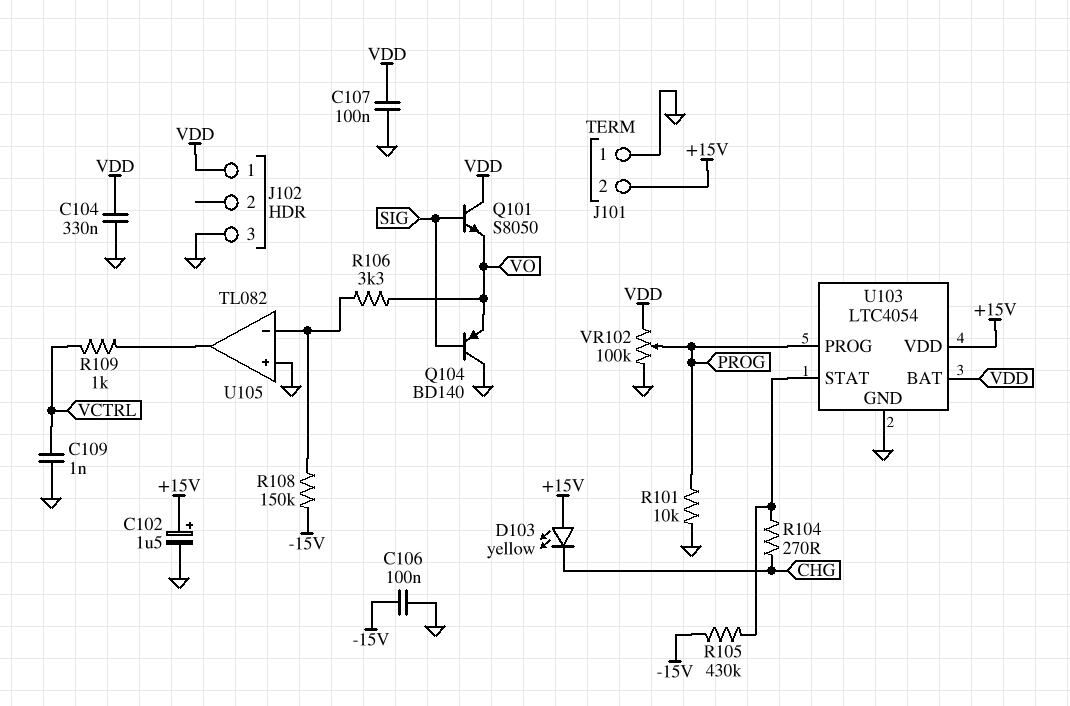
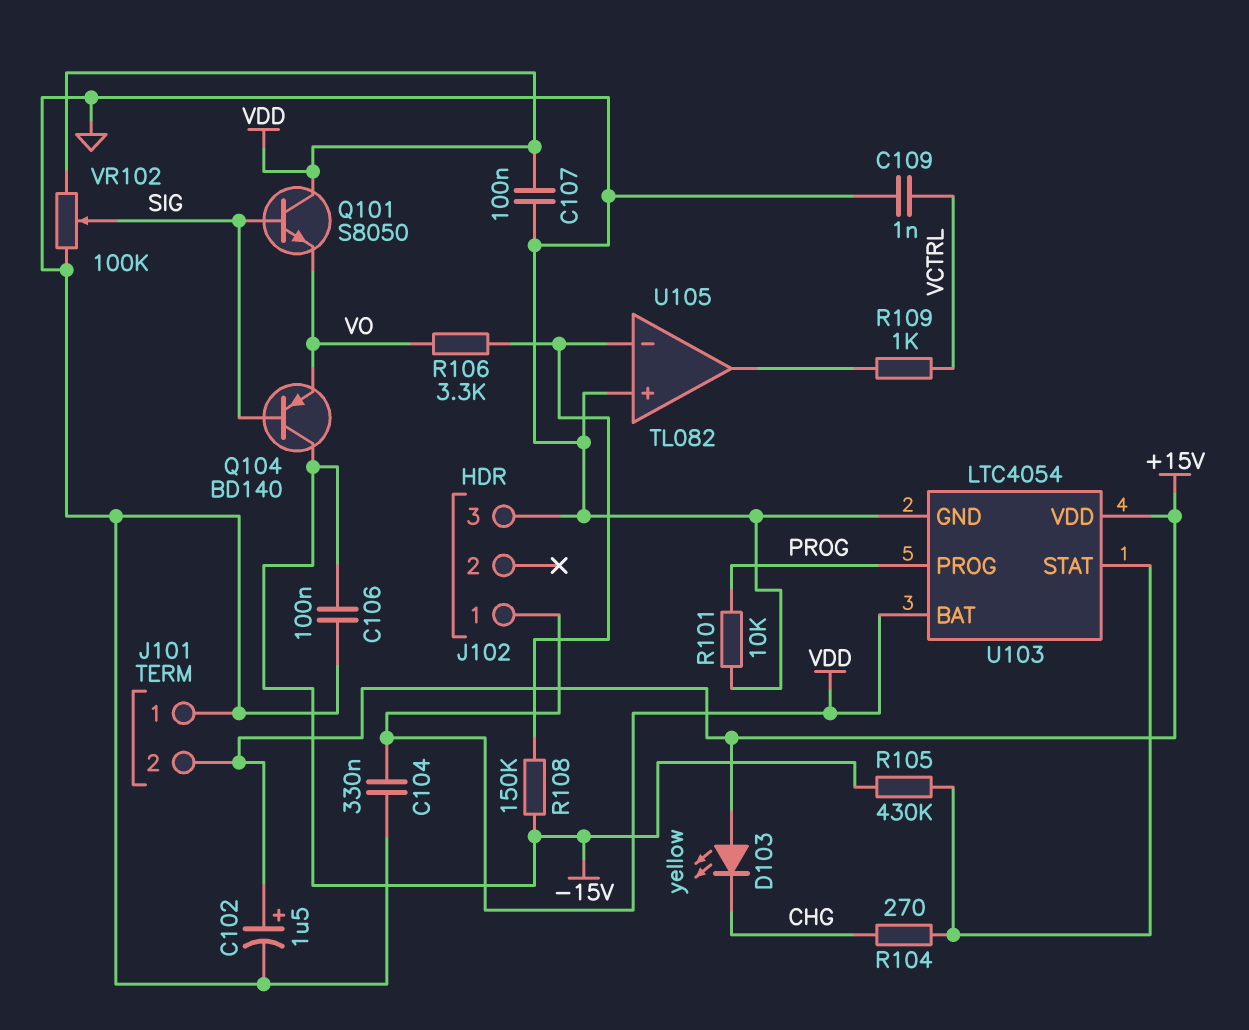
Q104: PNP BD140 (B SIG, C GND, E VO) -> PNP BD140 (B SIG, C -15V, E VO)
VR102: 100k (GND, VDD, wiper PROG) -> 100k (GND, VDD, wiper SIG)

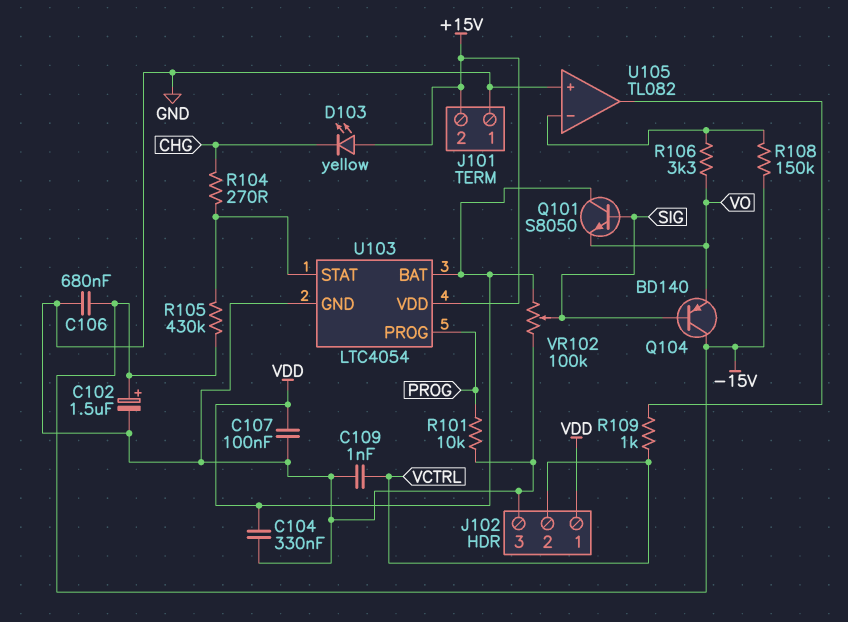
C102: 1.5uF (plus +15V, minus GND) -> 1.5uF (plus -15V, minus GND)
C106: 100nF (-15V, GND) -> 680nF (-15V, GND)
J102 pin 2: none -> VCTRL

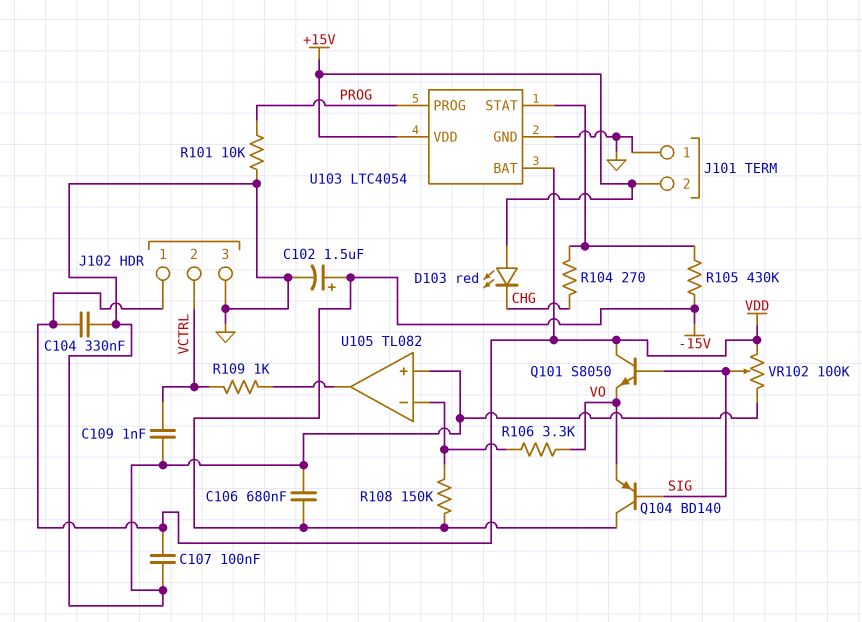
D103: LED yellow (A +15V, K CHG) -> LED red (A +15V, K CHG)

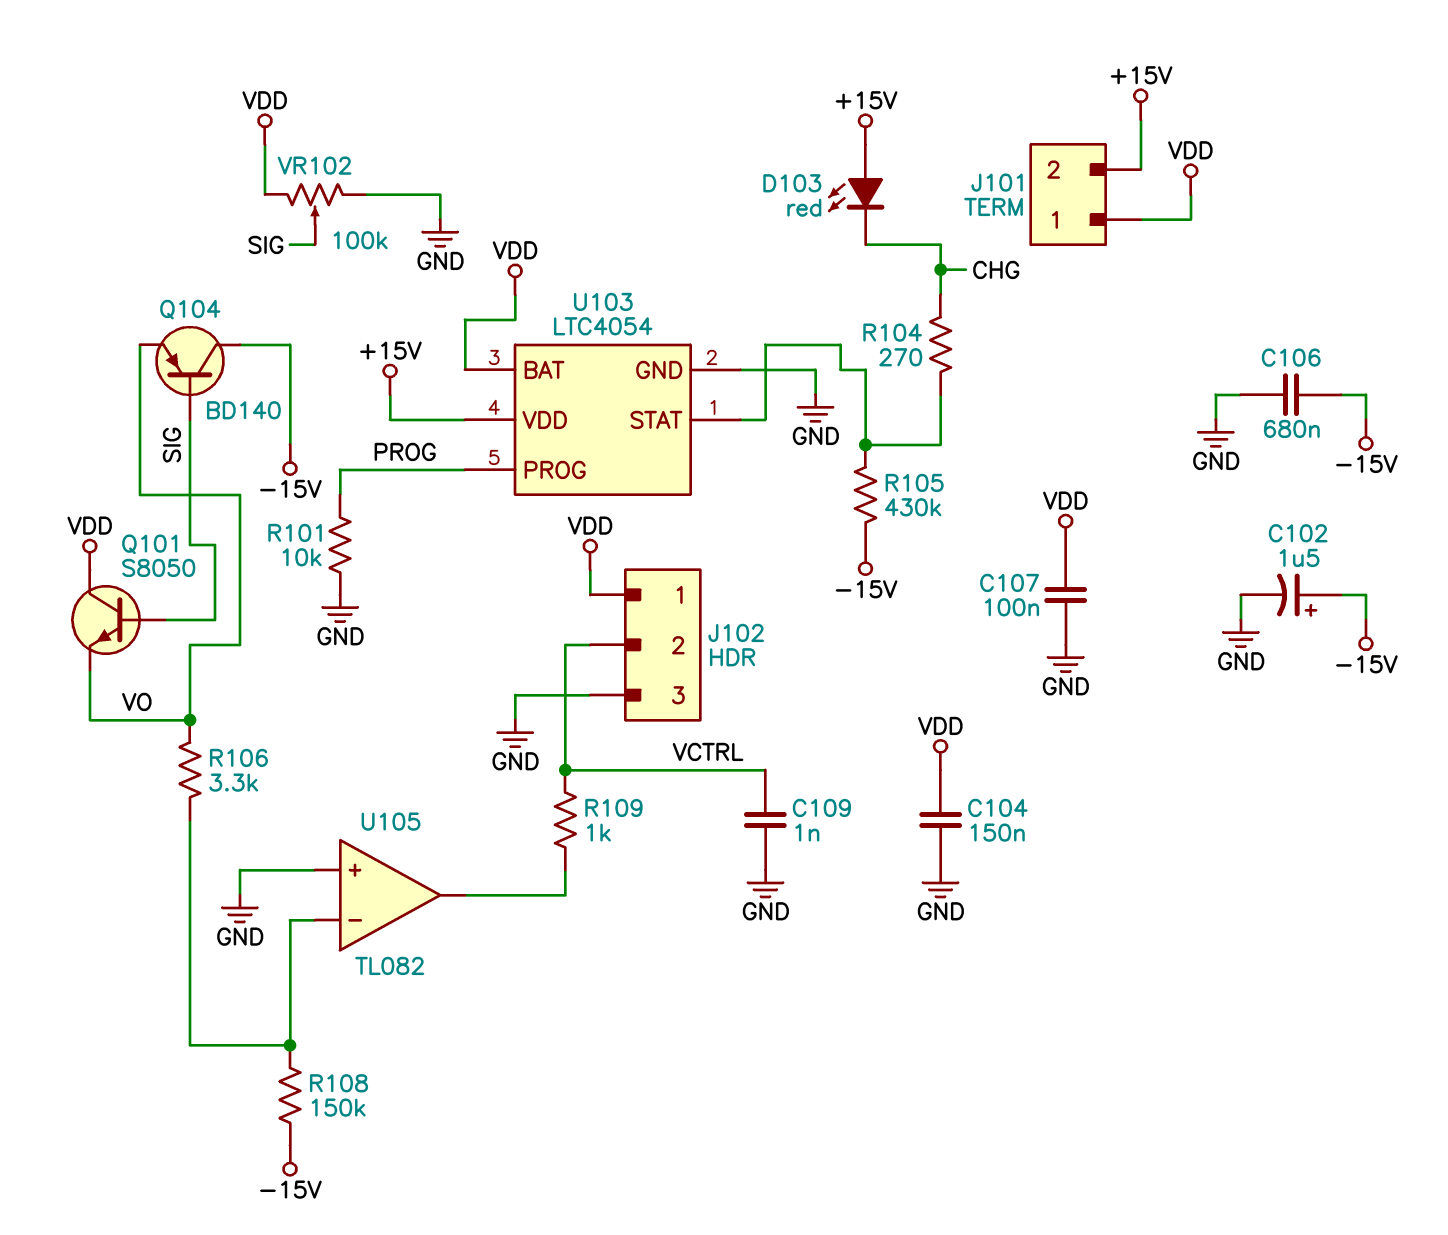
C104: 330nF (GND, VDD) -> 150nF (GND, VDD)
J101 pin 1: GND -> VDD

